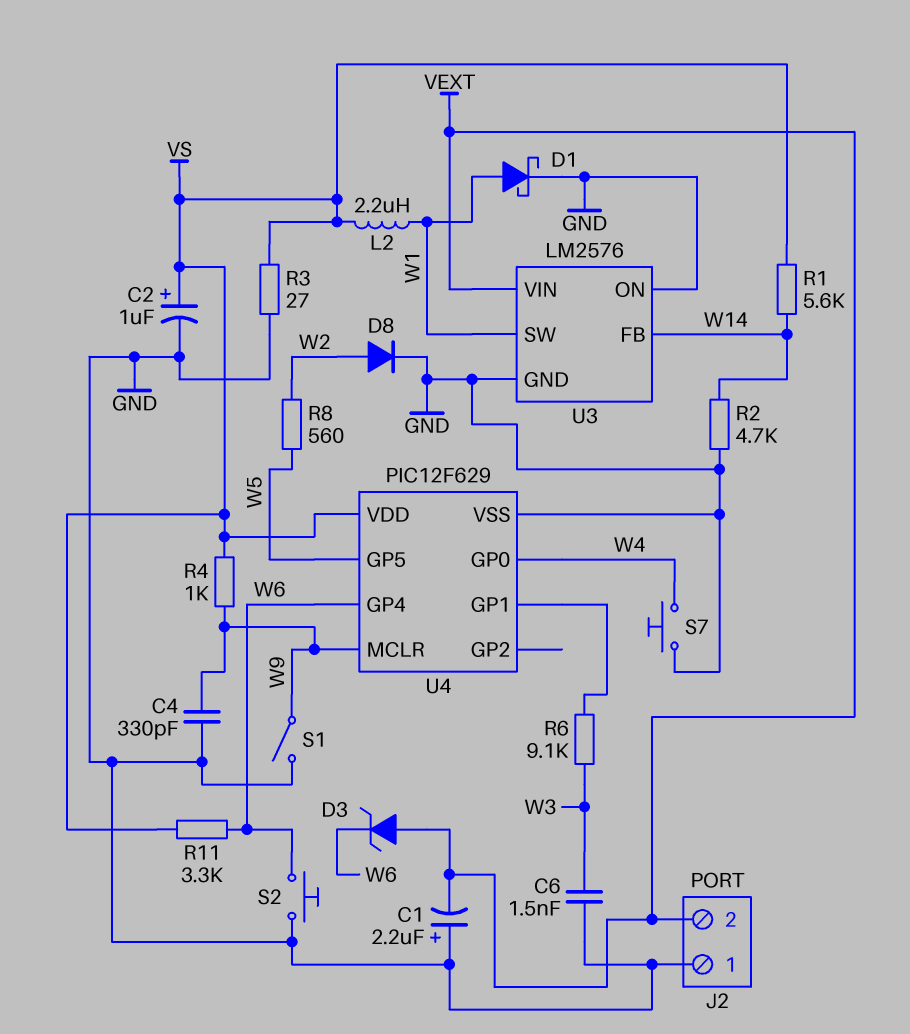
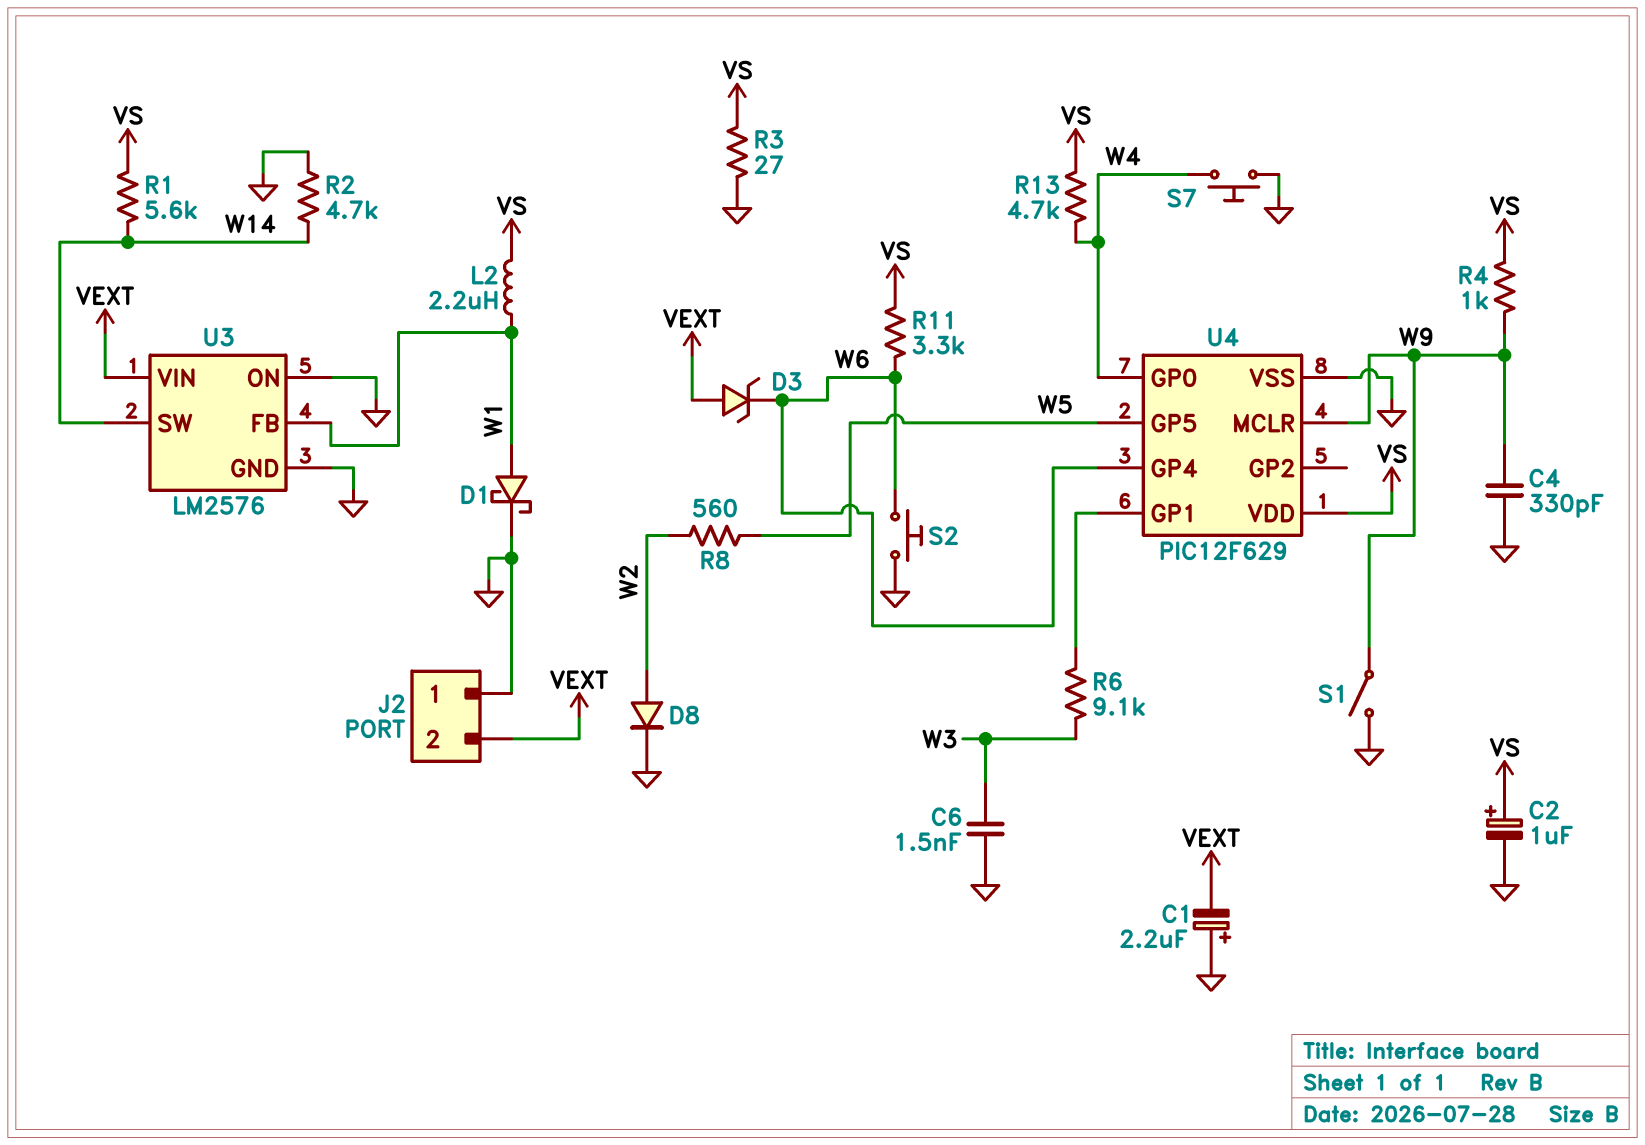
R13: none -> 4.7k (VS, W4)
U3 pin FB: W14 -> W1
U3 pin SW: W1 -> W14

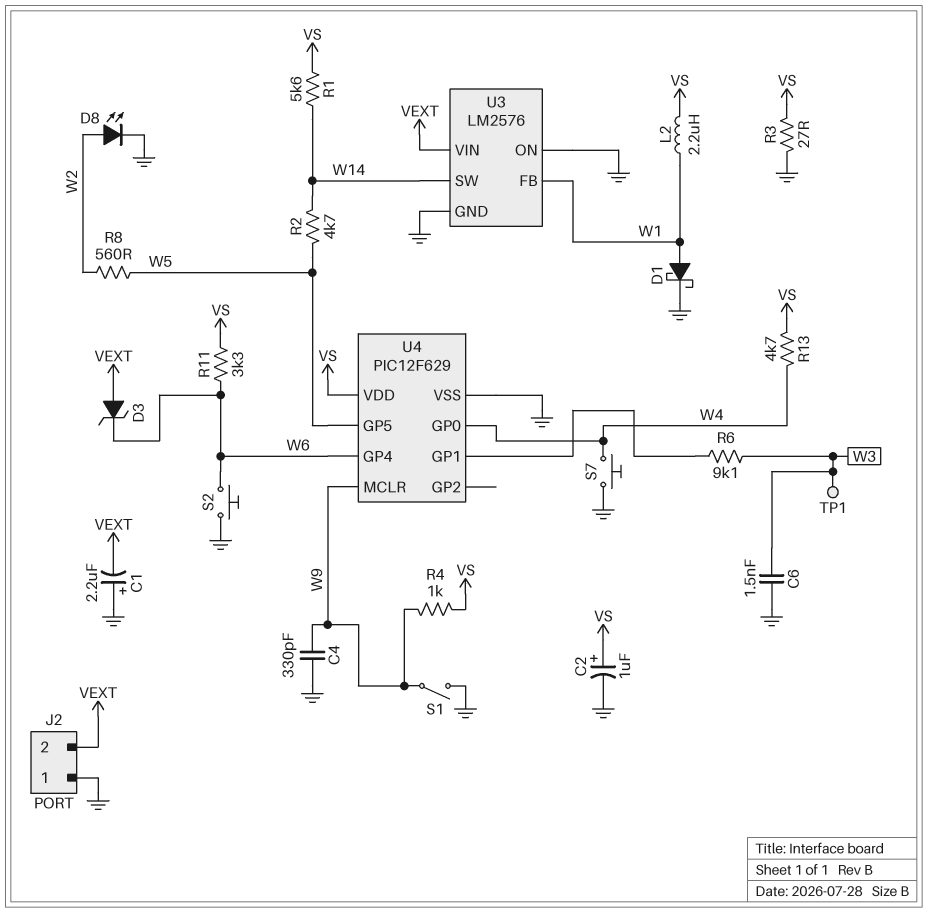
D8: diode (A W2, K GND) -> LED (A W2, K GND)
R2: 4.7k (GND, W14) -> 4.7k (W5, W14)
TP1: none -> test point (W3)

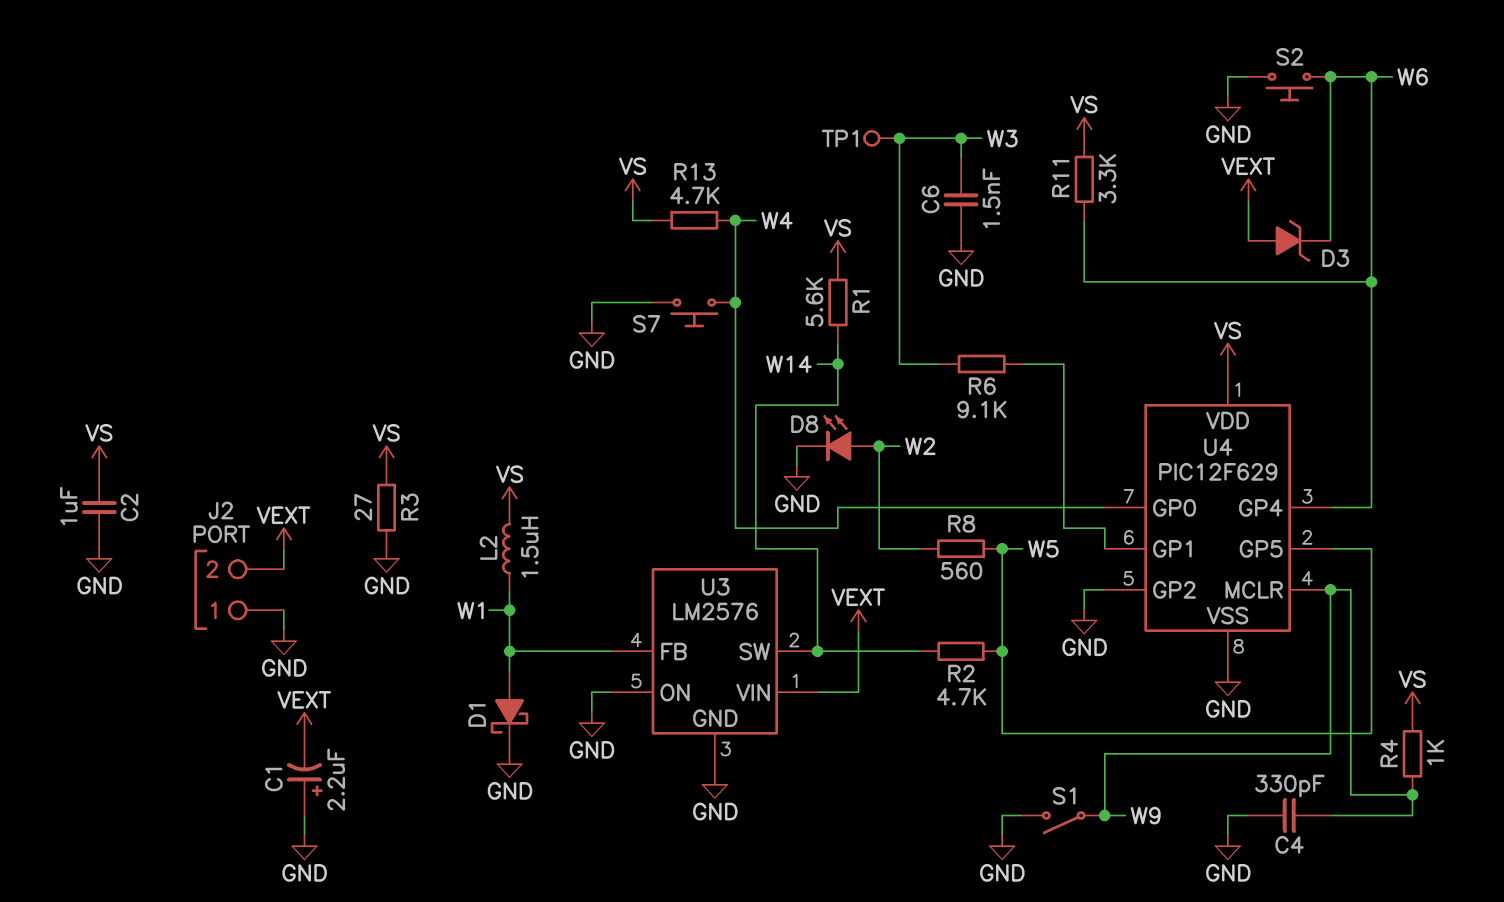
C2: 1uF (plus VS, minus GND) -> 1uF (GND, VS)
L2: 2.2uH (VS, W1) -> 1.5uH (VS, W1)
U4 pin GP2: none -> GND

